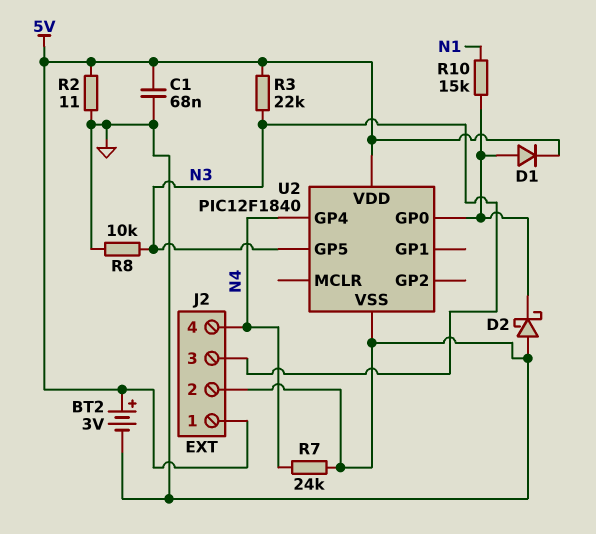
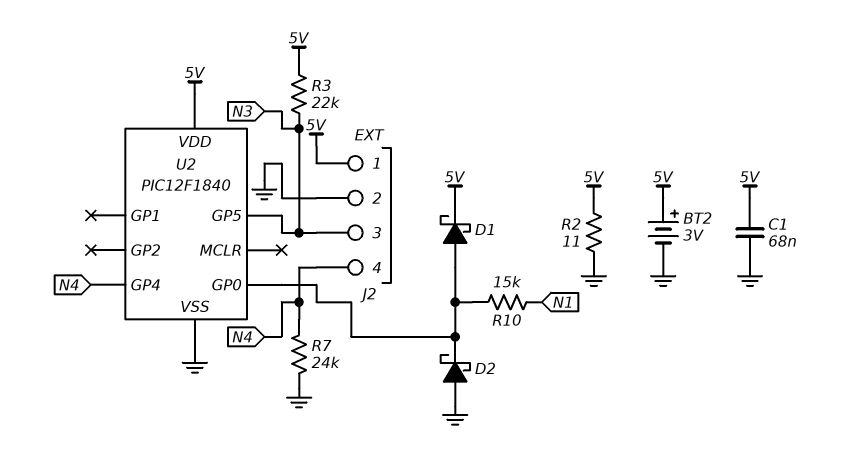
D1: diode (A U2/GP0, K 5V) -> schottky (A U2/GP0, K 5V)
R8: 10k (GND, N3) -> none

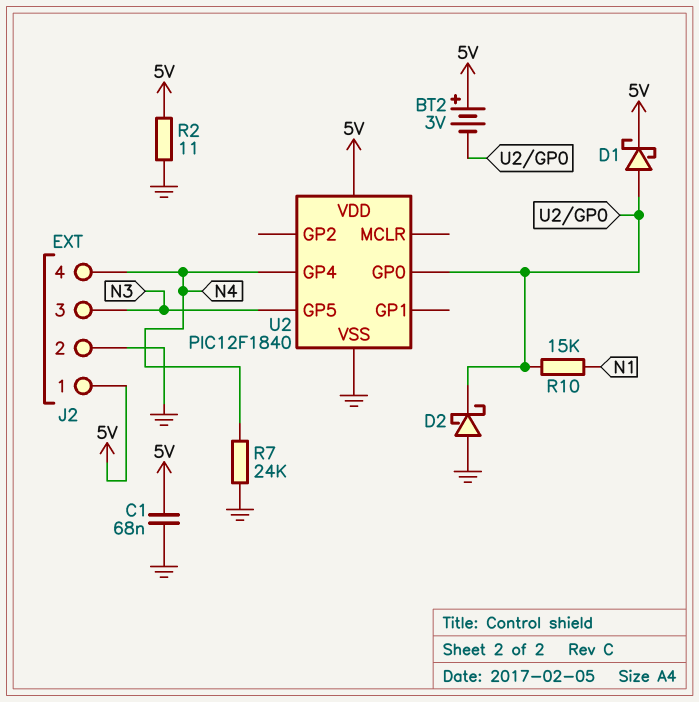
BT2: 3V (plus 5V, minus GND) -> 3V (plus 5V, minus U2/GP0)
R3: 22k (5V, N3) -> none

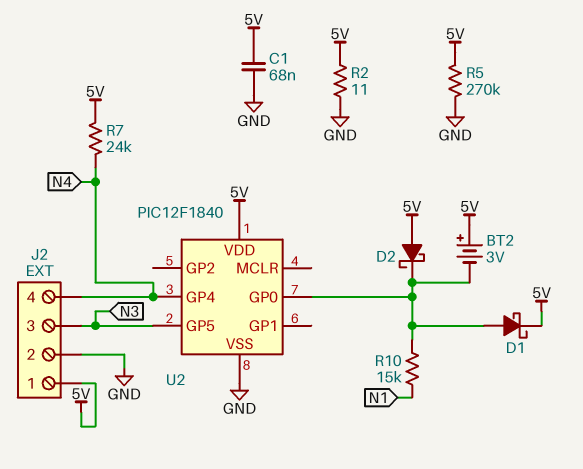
D2: schottky (A GND, K U2/GP0) -> schottky (A 5V, K U2/GP0)
R5: none -> 270k (5V, GND)
R7: 24k (GND, N4) -> 24k (5V, N4)

